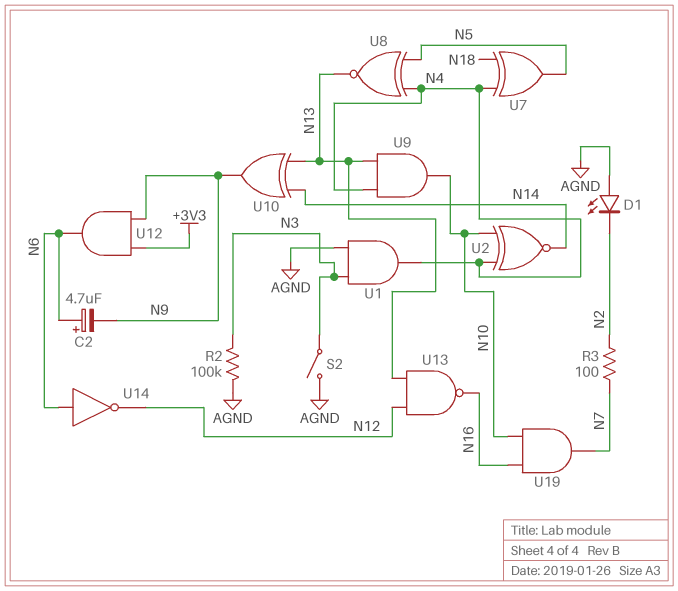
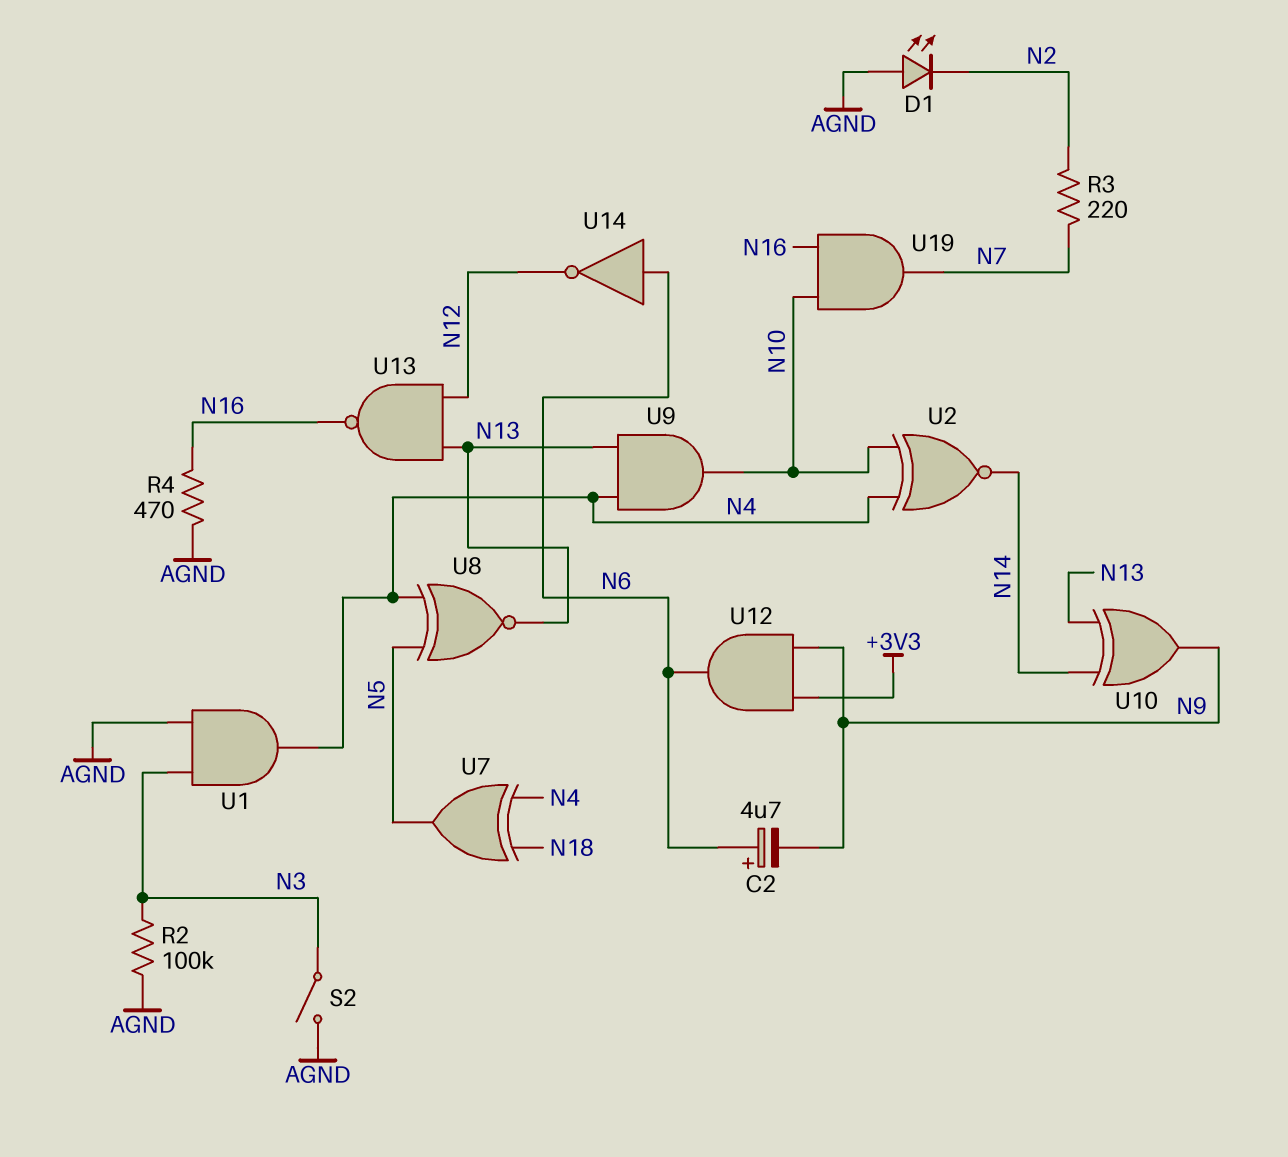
R3: 100 (N2, N7) -> 220 (N2, N7)
R4: none -> 470 (AGND, N16)

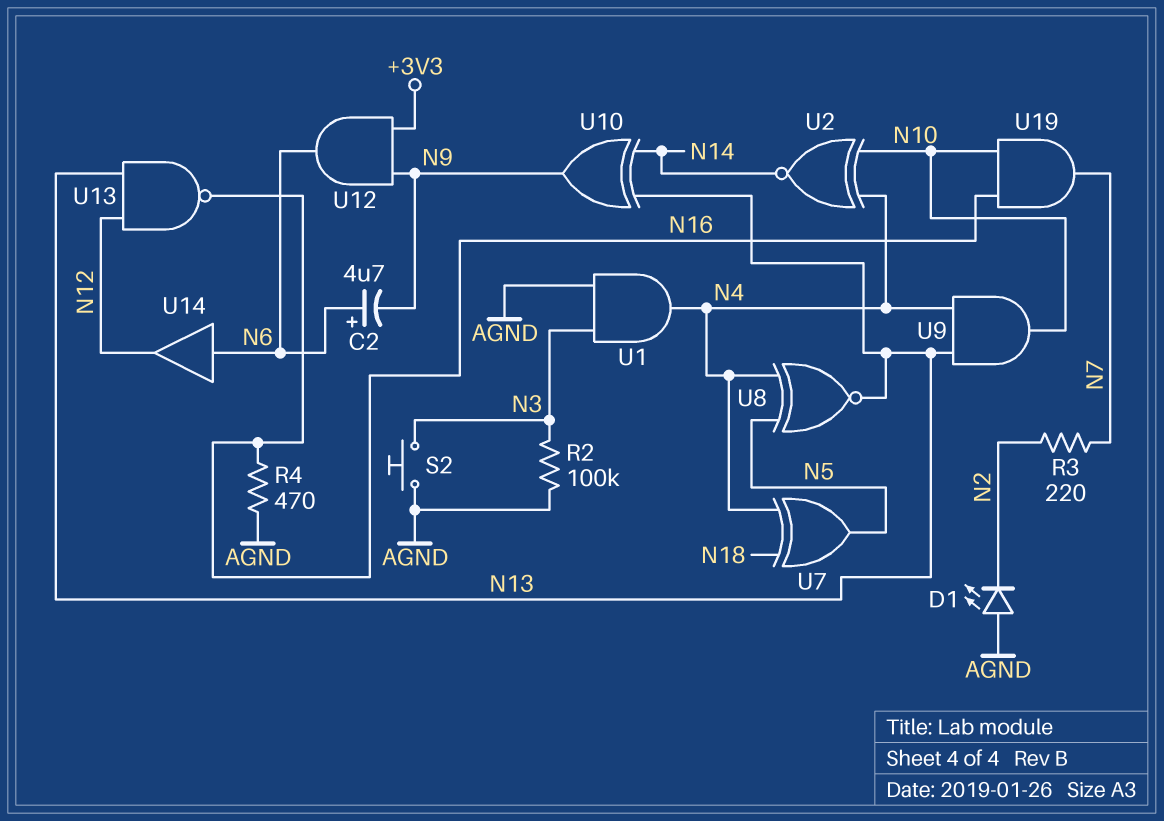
S2: switch (AGND, N3) -> button (AGND, N3)
U14: NOT (in N6, out N12) -> buffer (in N6, out N12)

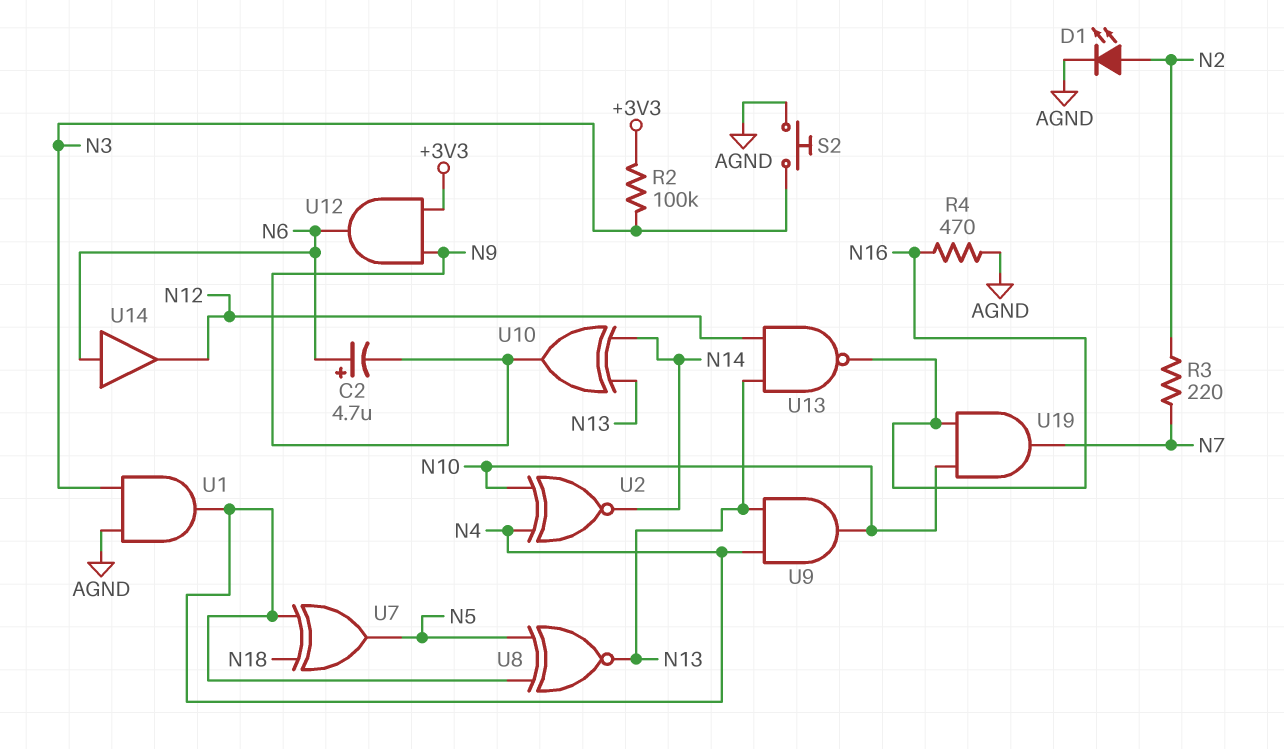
D1: LED (A AGND, K N2) -> LED (A N2, K AGND)
R2: 100k (AGND, N3) -> 100k (+3V3, N3)

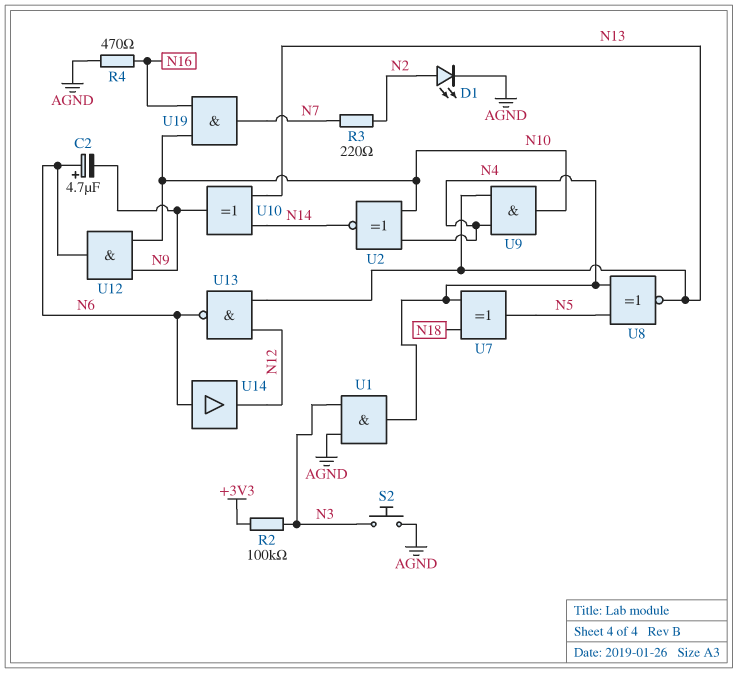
U12: AND (in +3V3, in N9, out N6) -> AND (in N9, in N10, out N6)
U13: NAND (in N12, in N13, out N16) -> NAND (in N12, in N13, out N6)

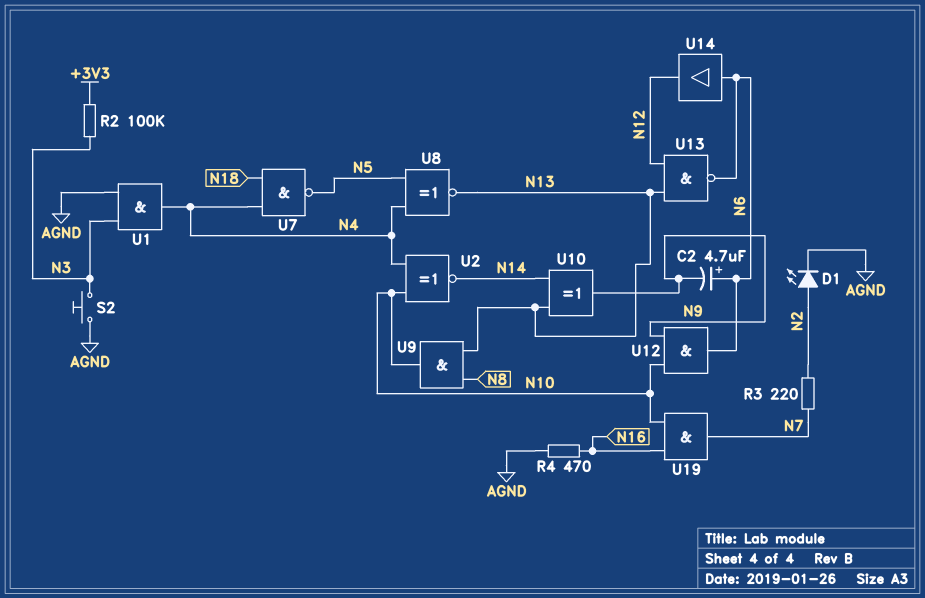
U7: XOR (in N4, in N18, out N5) -> NAND (in N4, in N18, out N5)
U9: AND (in N4, in N13, out N10) -> AND (in N8, in N13, out N10)

